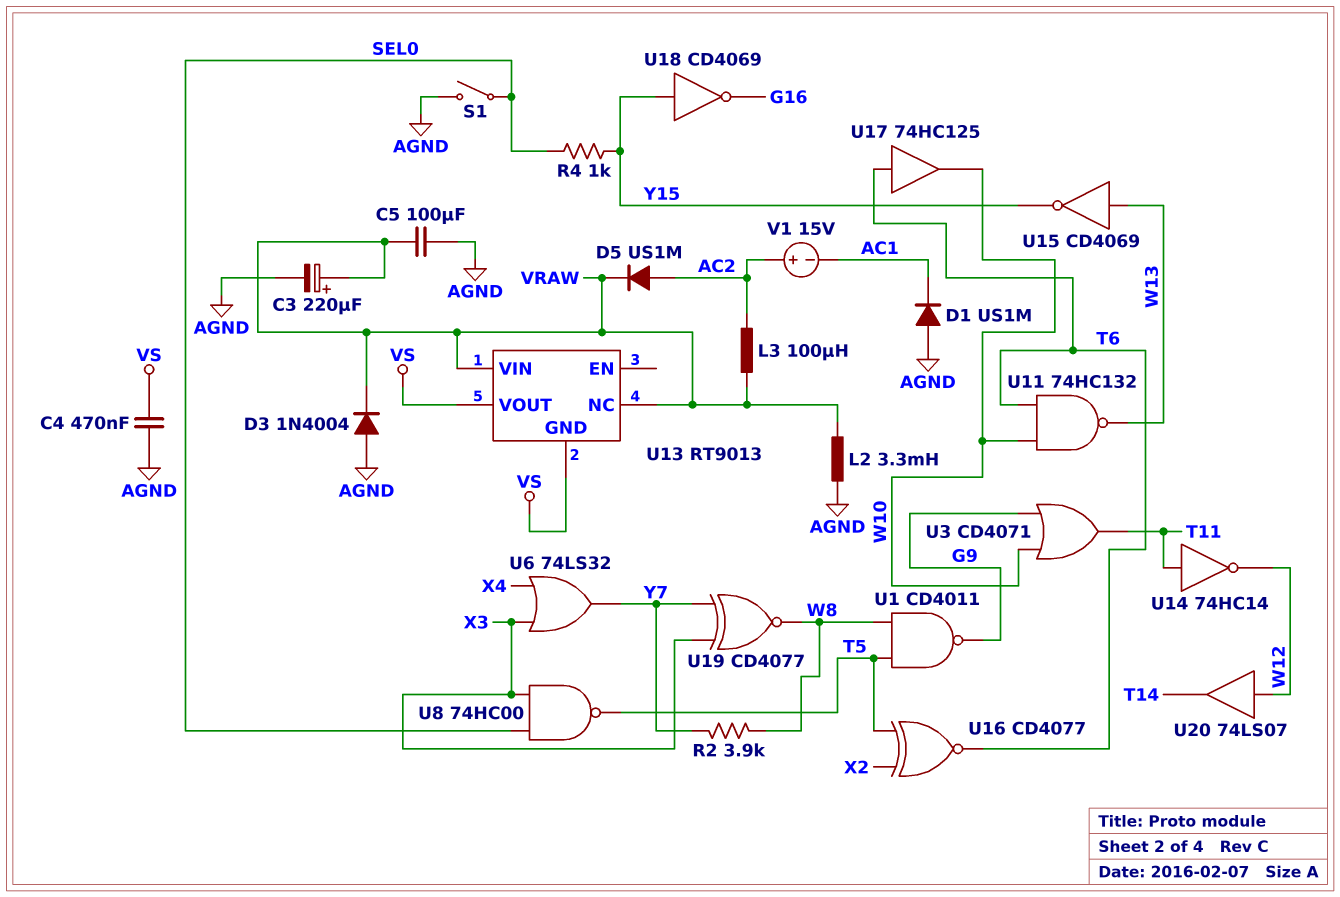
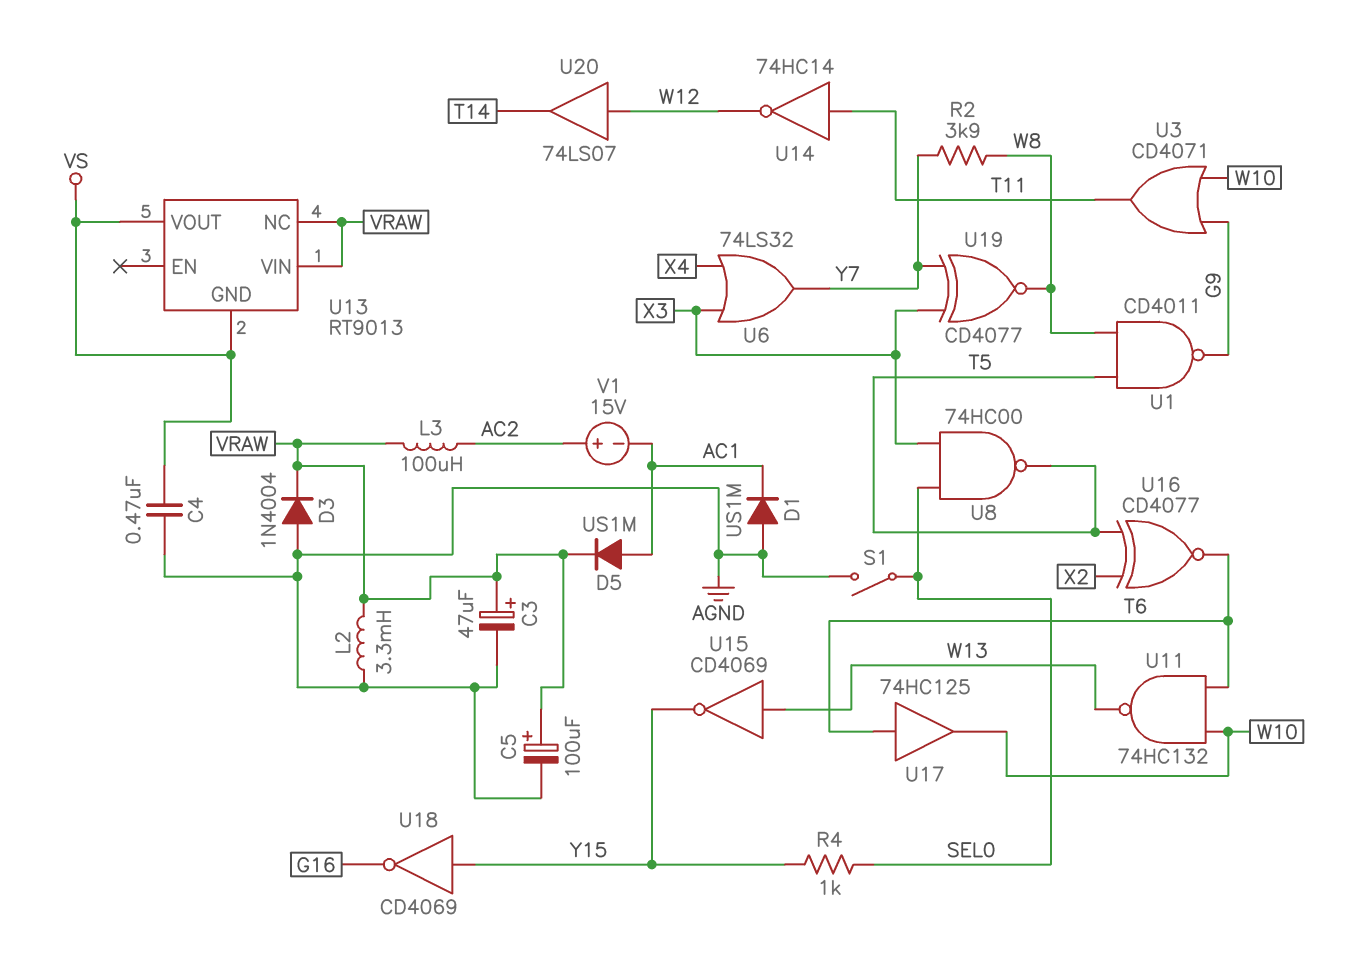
C3: 220uF (plus VRAW, minus AGND) -> 47uF (plus VRAW, minus AGND)
C5: 100uF (AGND, VRAW) -> 100uF (plus VRAW, minus AGND)
D5: diode US1M (A AC2, K VRAW) -> diode US1M (A AC1, K VRAW)

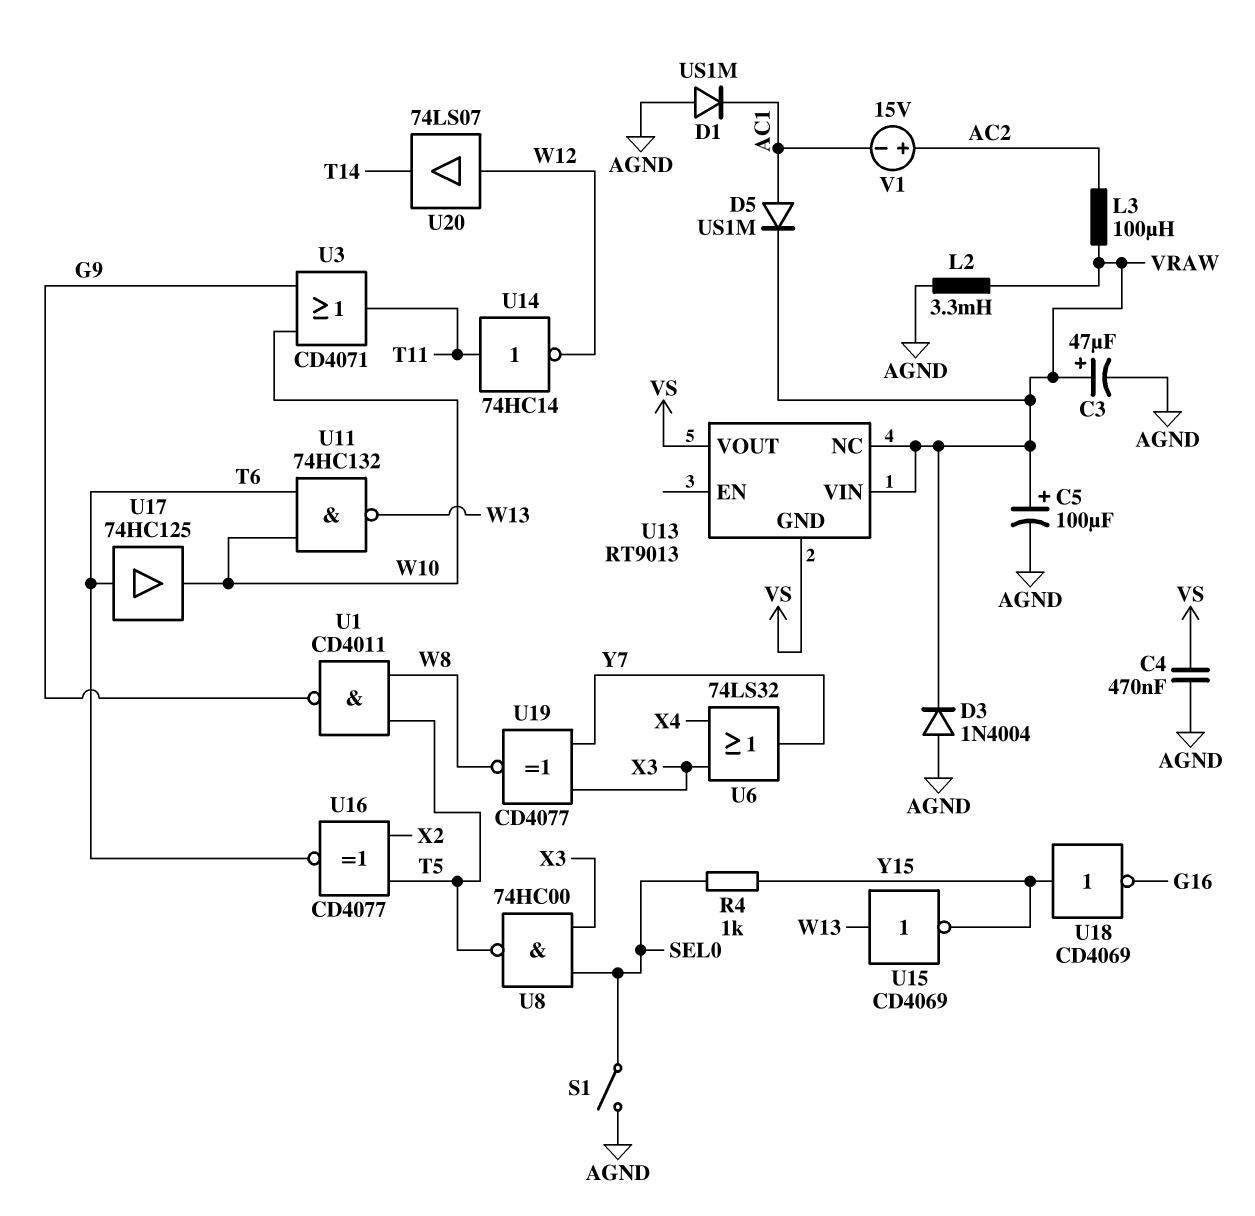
R2: 3.9k (W8, Y7) -> none

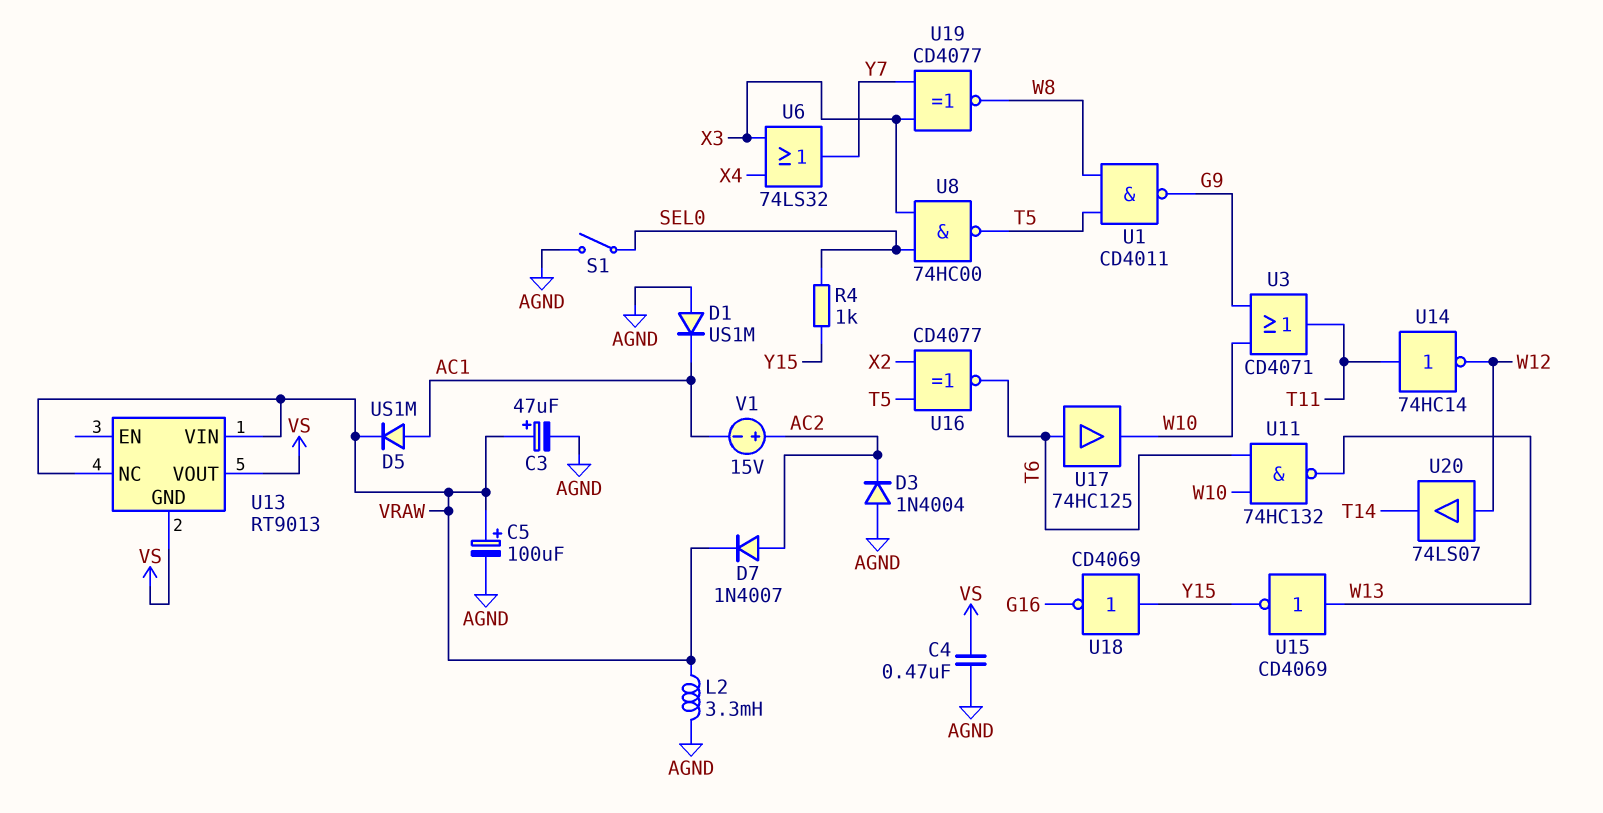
D3: diode 1N4004 (A AGND, K VRAW) -> diode 1N4004 (A AGND, K AC2)
D7: none -> diode 1N4007 (A AC2, K VRAW)
L3: 100uH (AC2, VRAW) -> none

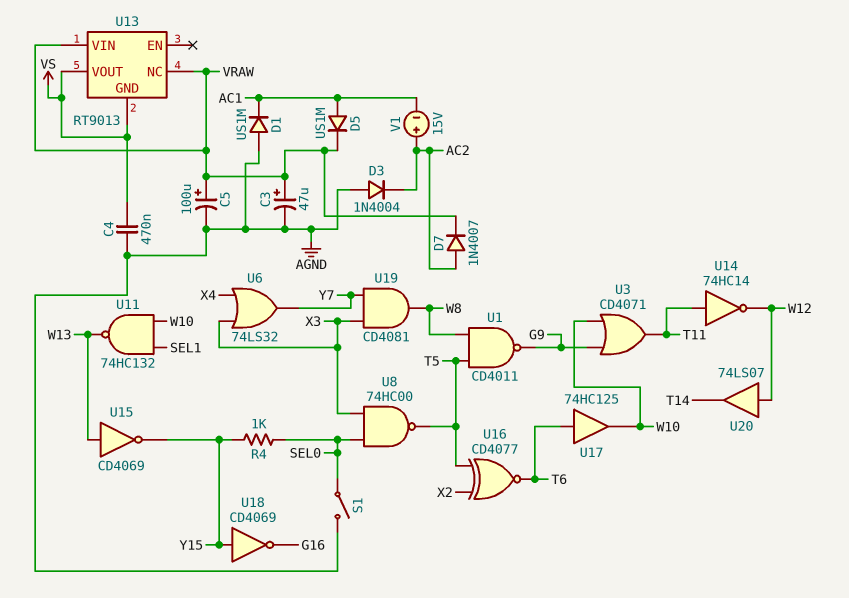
L2: 3.3mH (AGND, VRAW) -> none
U11: NAND 74HC132 (in T6, in W10, out W13) -> NAND 74HC132 (in SEL1, in W10, out W13)
U19: XNOR CD4077 (in X3, in Y7, out W8) -> AND CD4081 (in X3, in Y7, out W8)

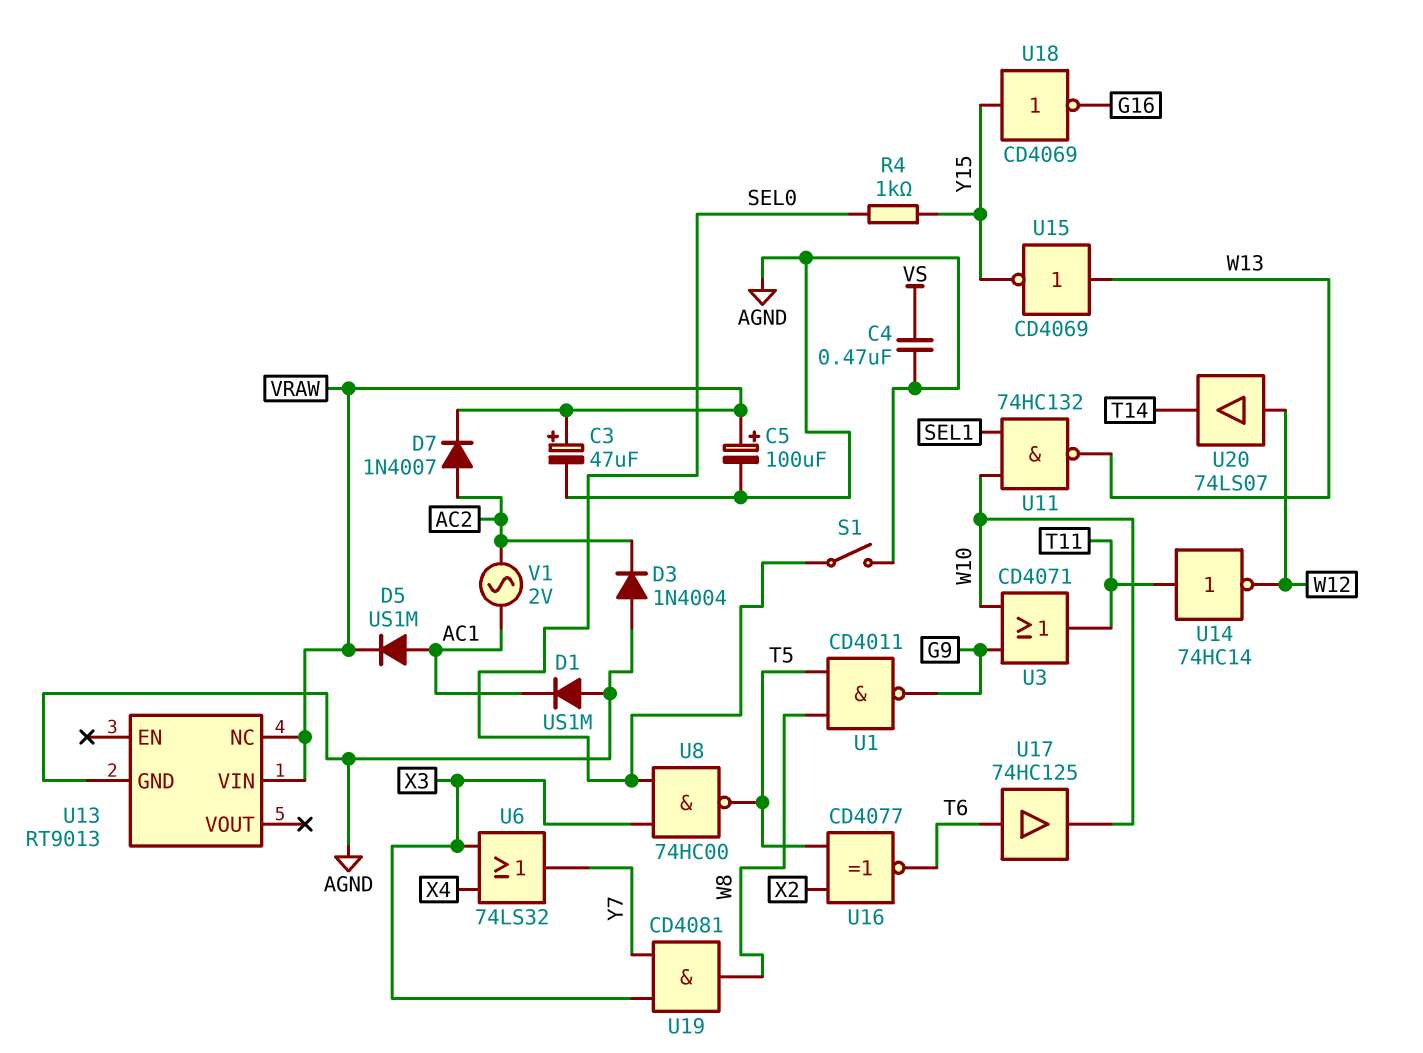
U13 pin GND: VS -> AGND
U13 pin VOUT: VS -> none
V1: 15V (plus AC2, minus AC1) -> AC 2V (AC1, AC2)

